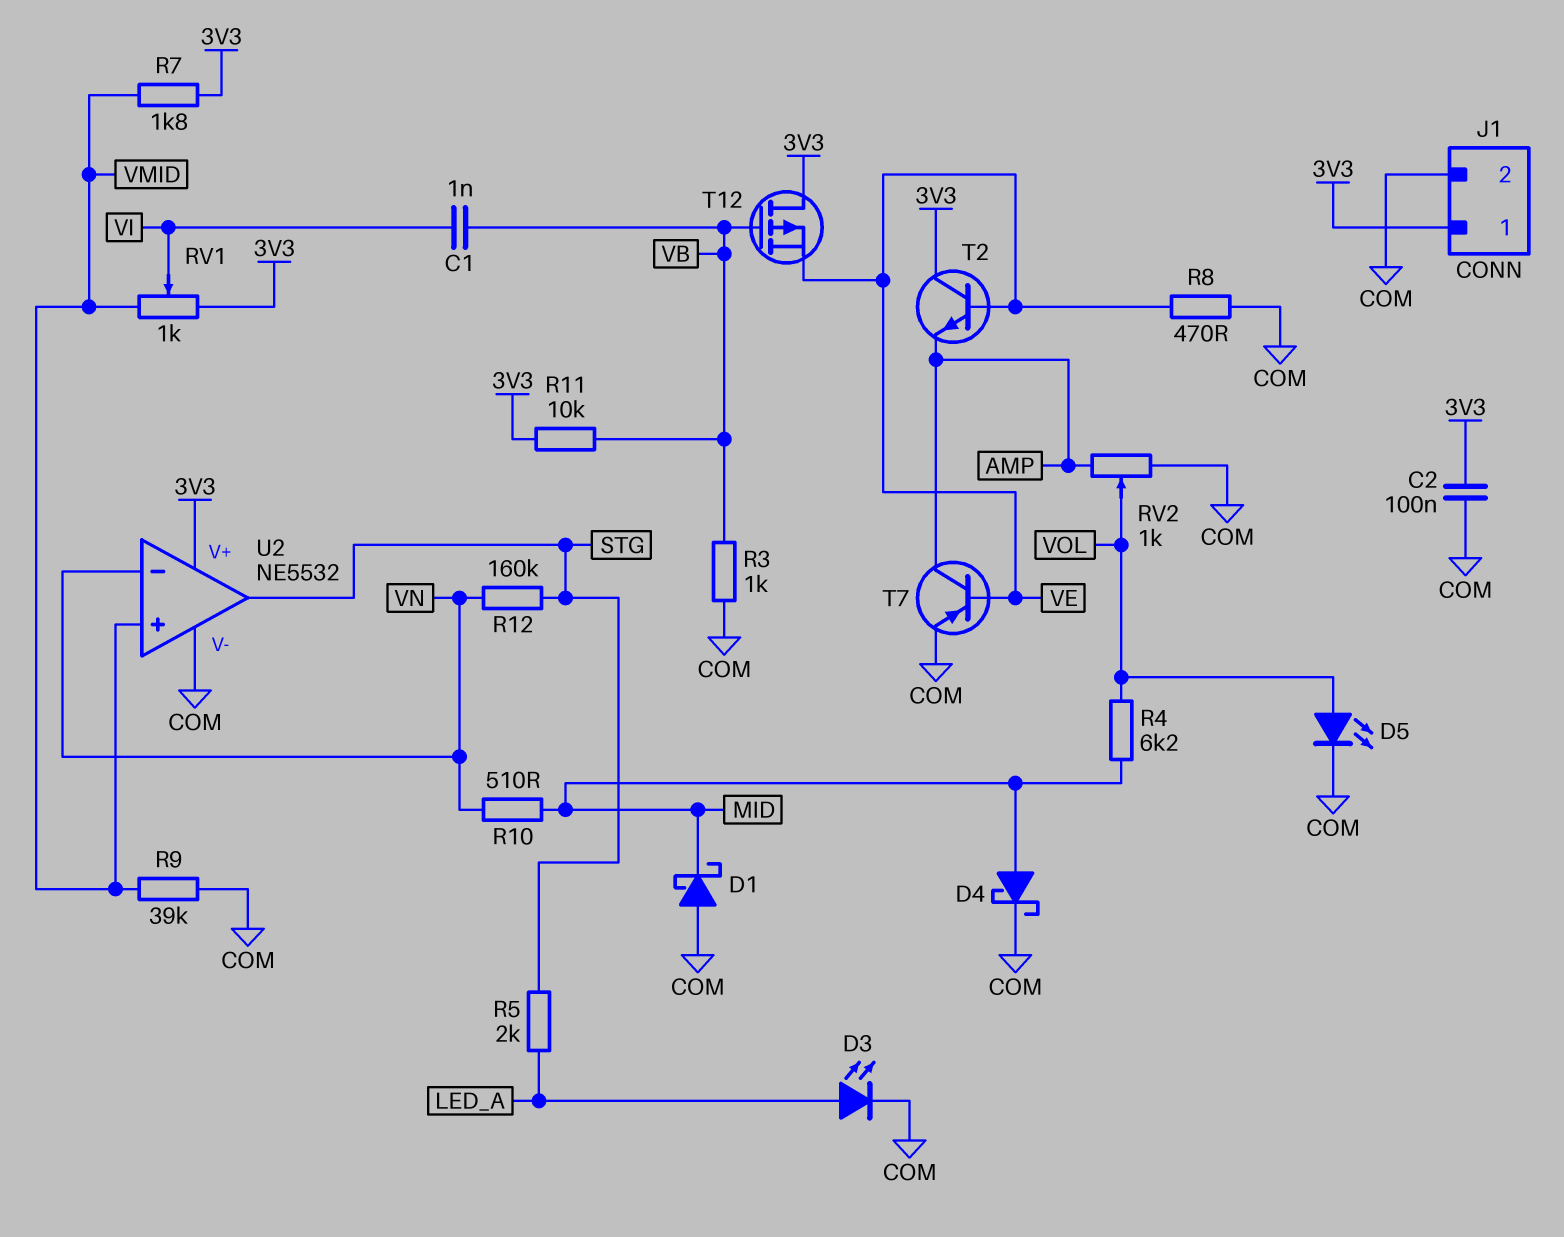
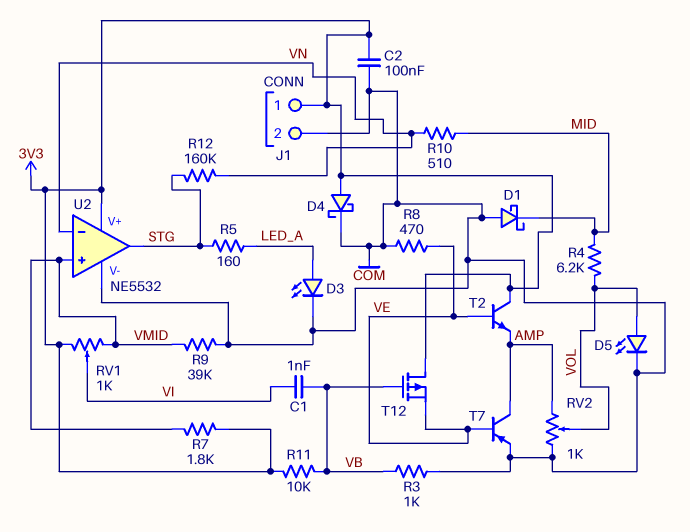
D4: schottky (A MID, K COM) -> schottky (A 3V3, K COM)
R5: 2k (LED_A, STG) -> 160 (LED_A, STG)

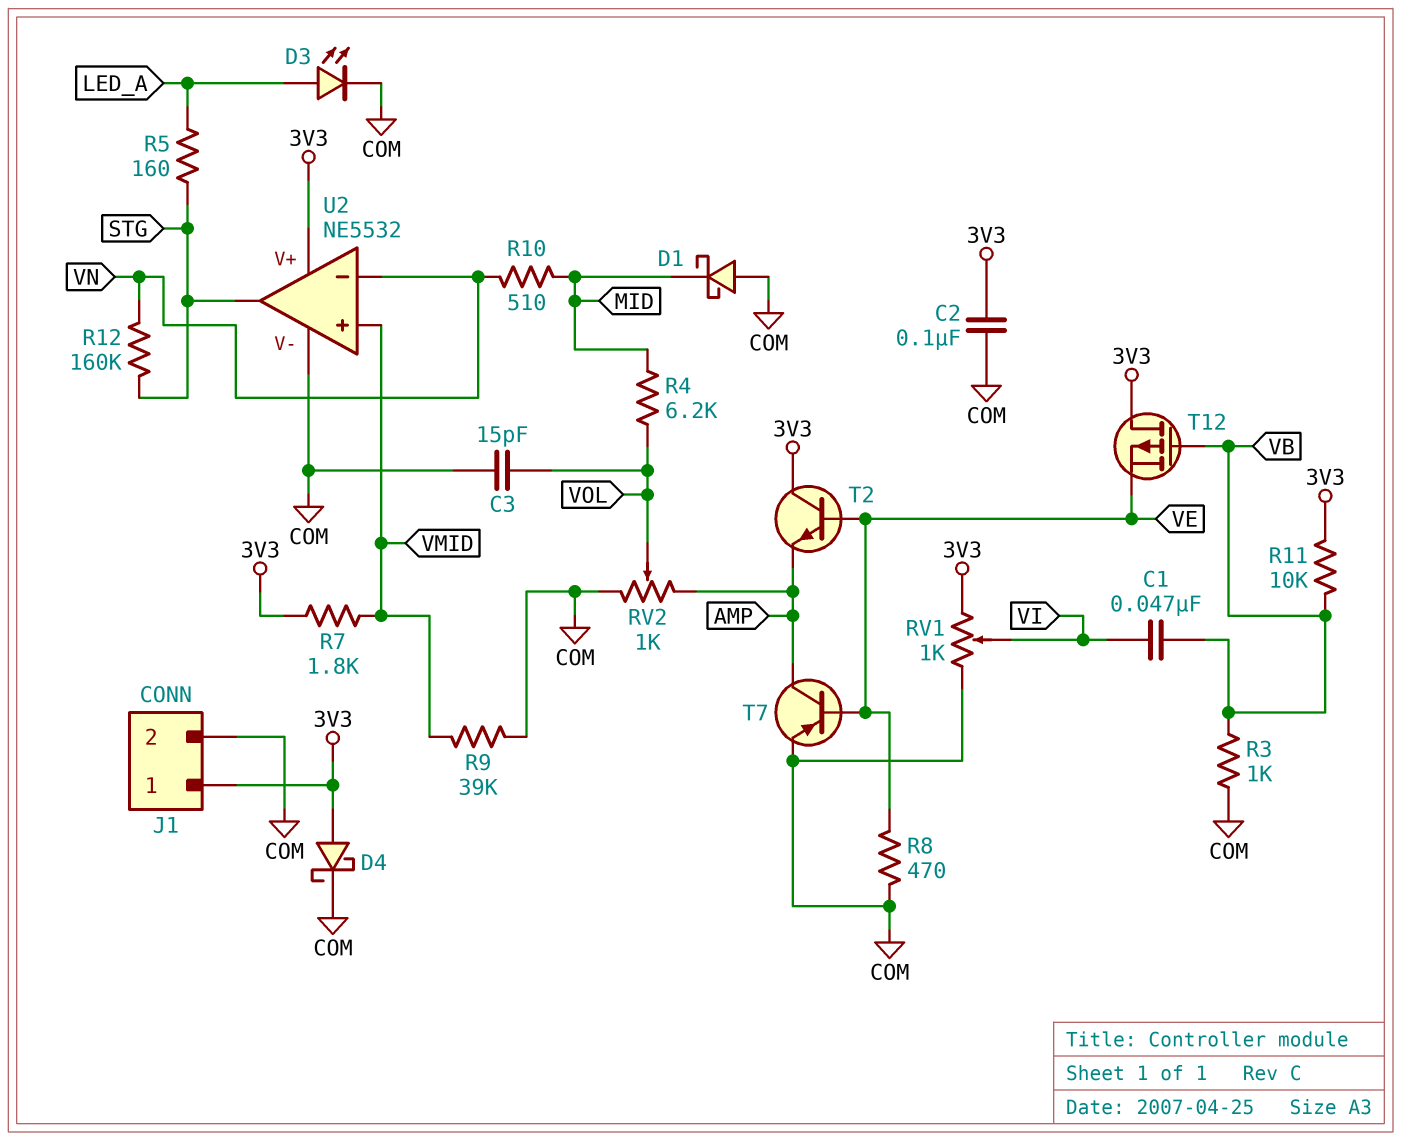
C1: 1nF (VB, VI) -> 47nF (VB, VI)
C3: none -> 15pF (COM, VOL)
D5: LED (A VOL, K COM) -> none
RV1: 1k (3V3, VMID, wiper VI) -> 1k (3V3, COM, wiper VI)

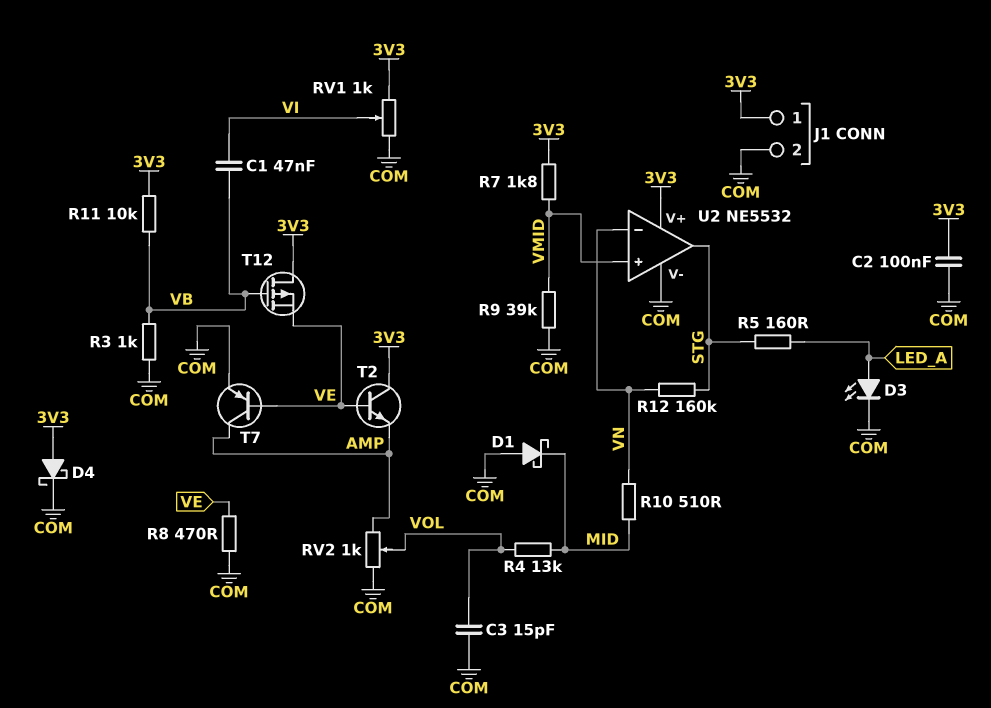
R4: 6.2k (MID, VOL) -> 13k (MID, VOL)

